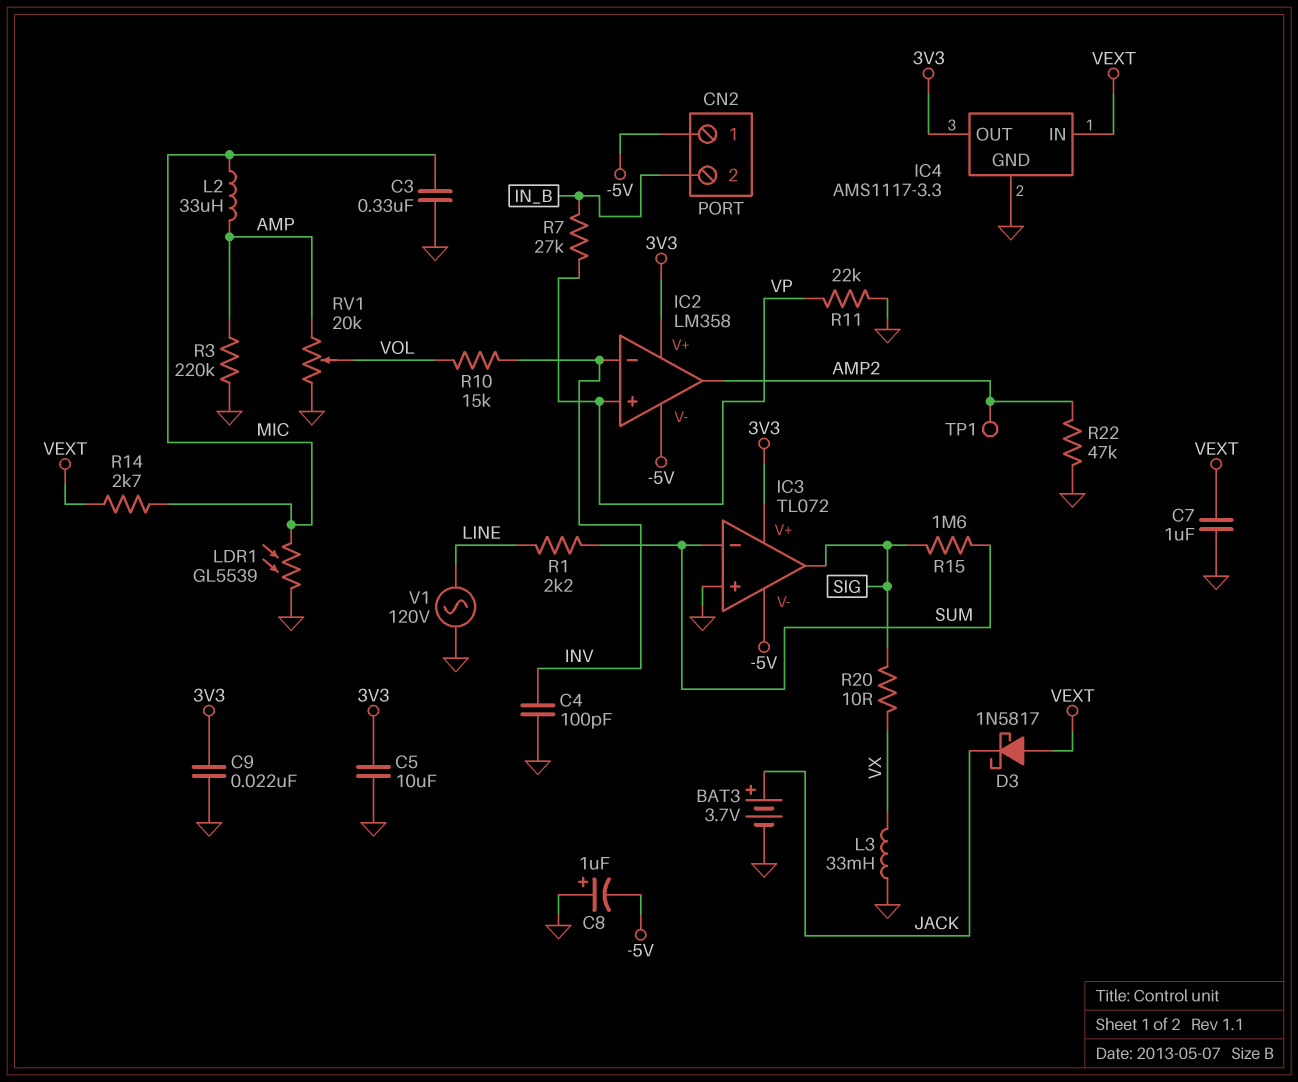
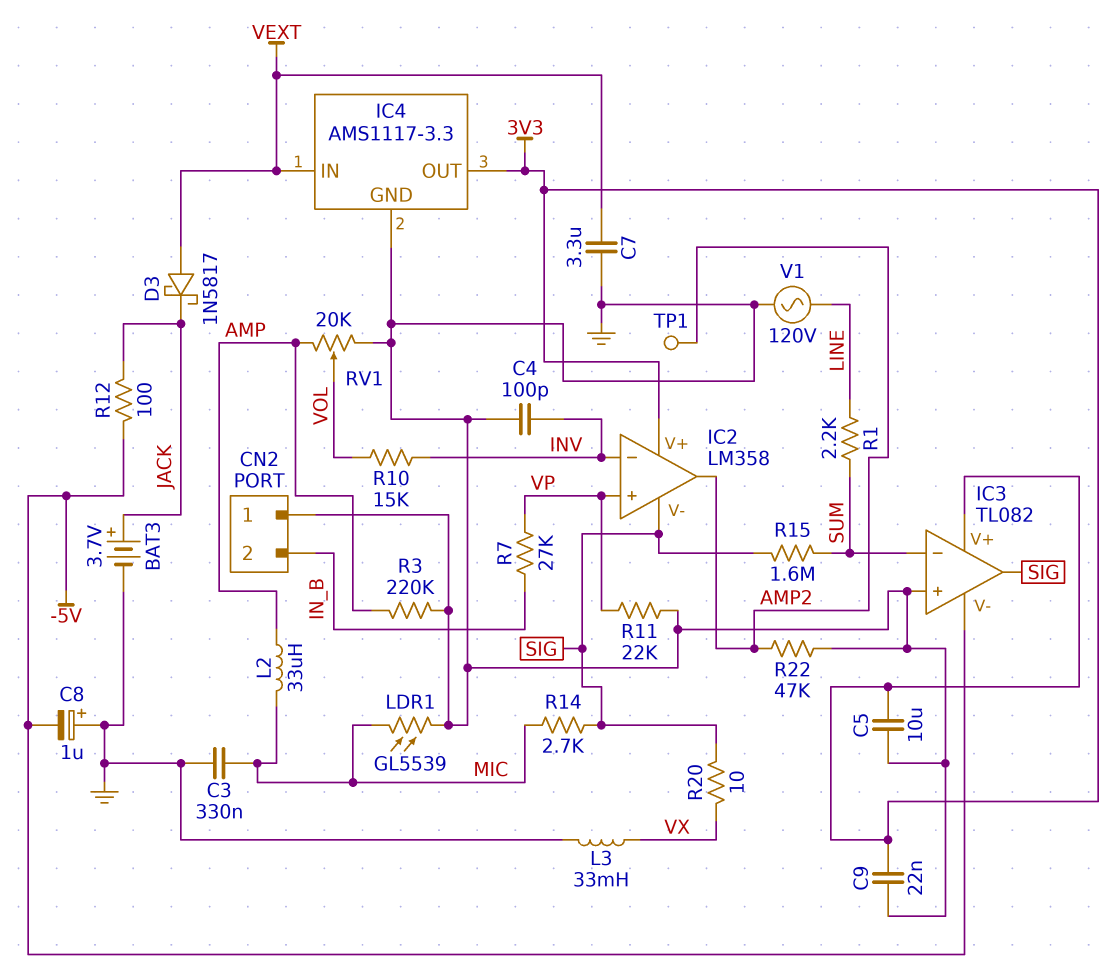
C7: 1uF (GND, VEXT) -> 3.3uF (GND, VEXT)
CN2 pin 1: -5V -> GND
IC2 pin V-: -5V -> SIG
IC3: TL072 -> TL082
R12: none -> 100 (-5V, JACK)
R14: 2.7k (MIC, VEXT) -> 2.7k (MIC, SIG)

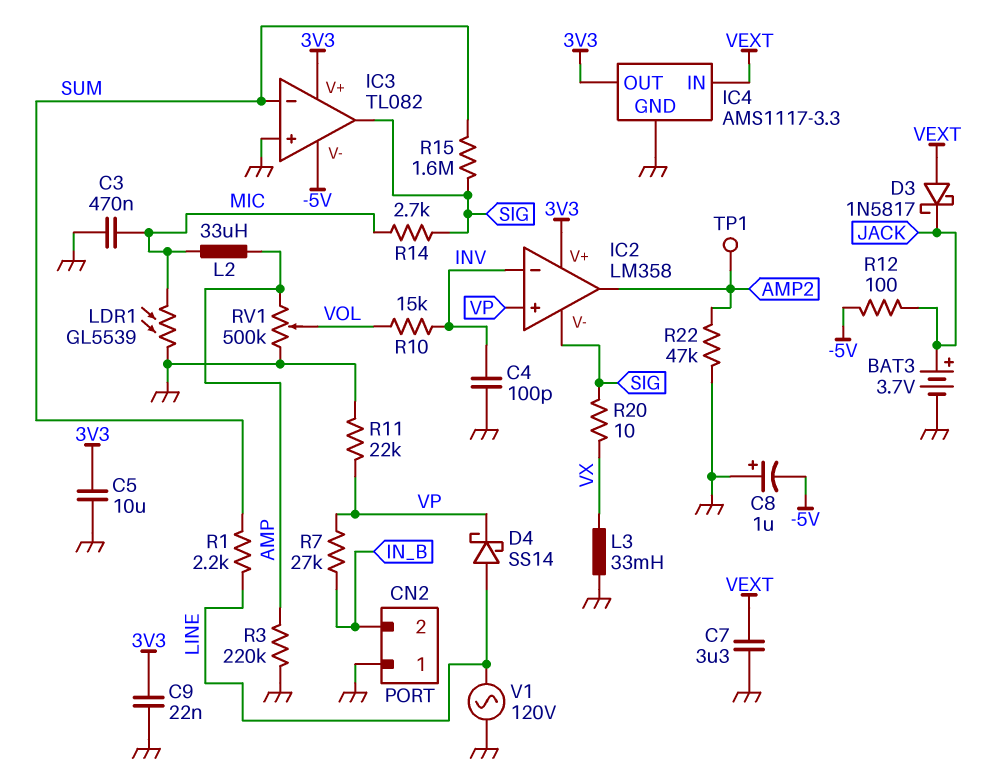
C3: 330nF (GND, MIC) -> 470nF (GND, MIC)
D4: none -> schottky SS14 (A LINE, K VP)
RV1: 20k (AMP, GND, wiper VOL) -> 500k (AMP, GND, wiper VOL)

